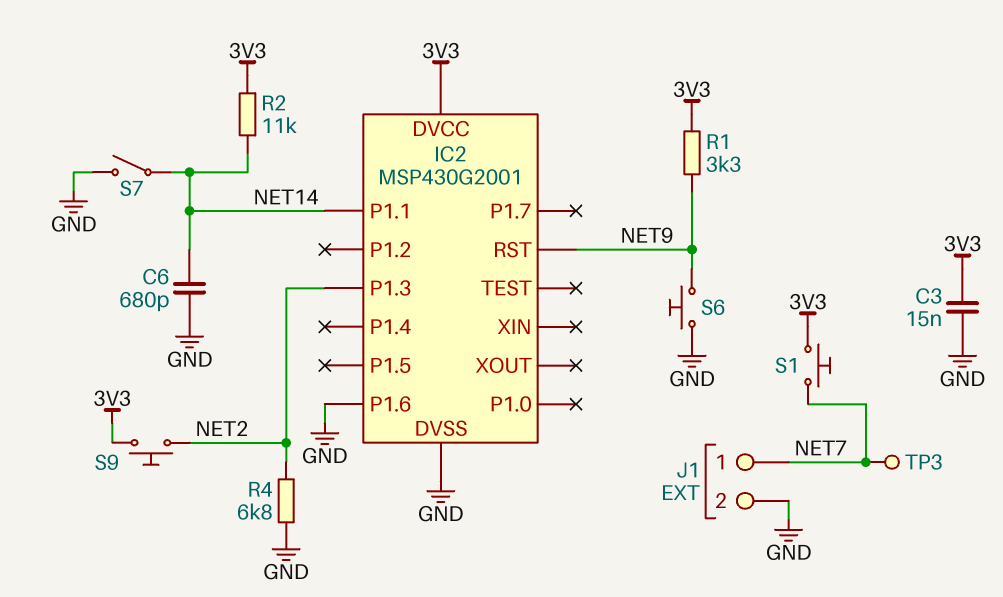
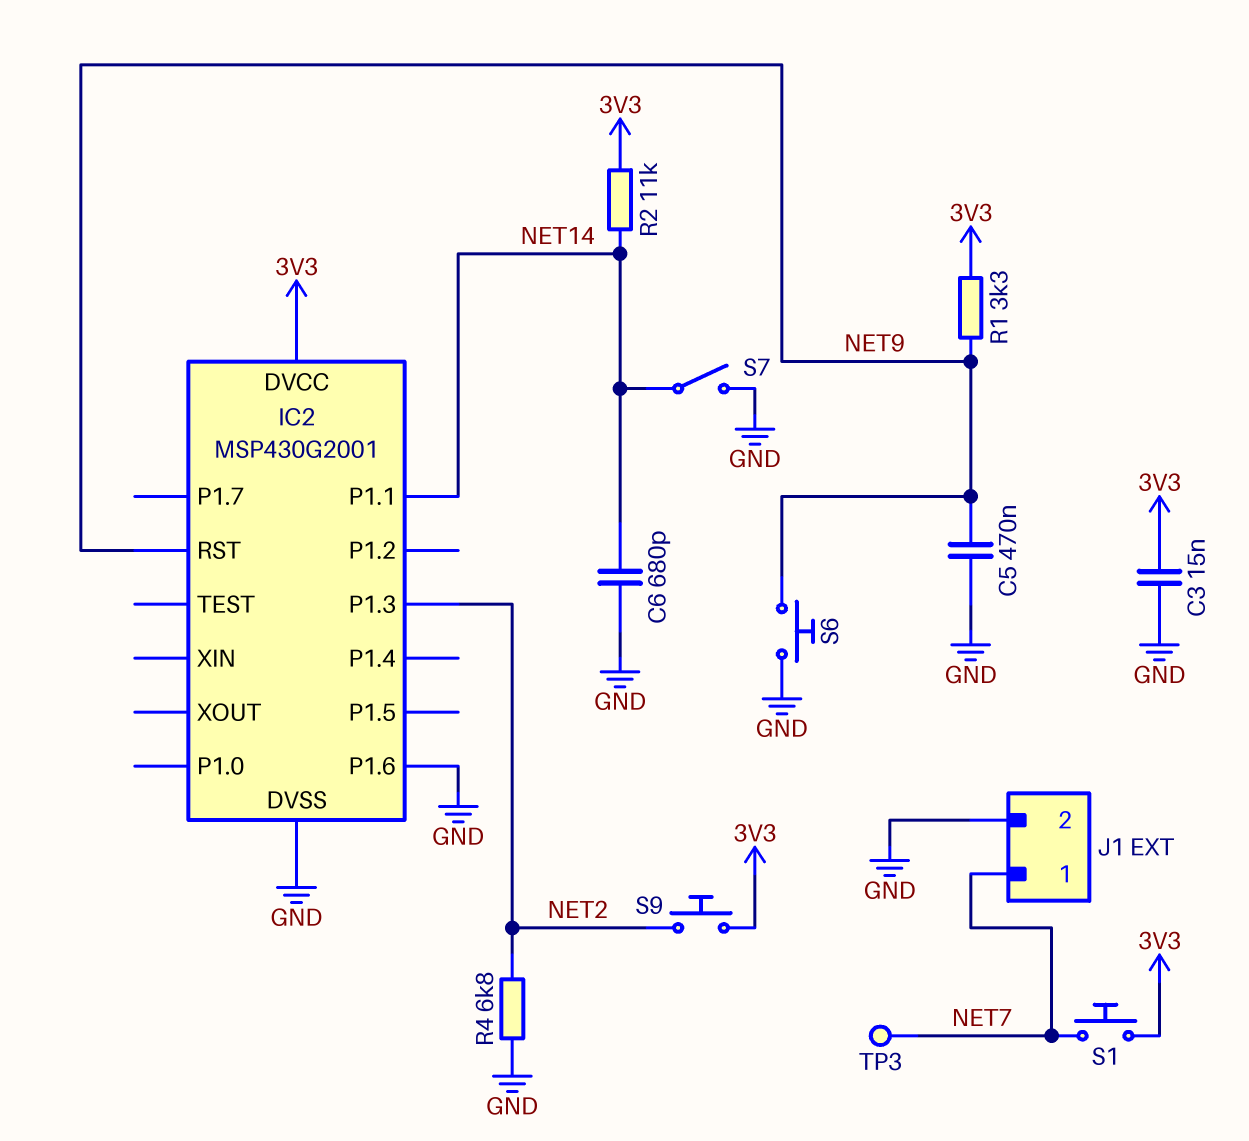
C5: none -> 470nF (GND, NET9)

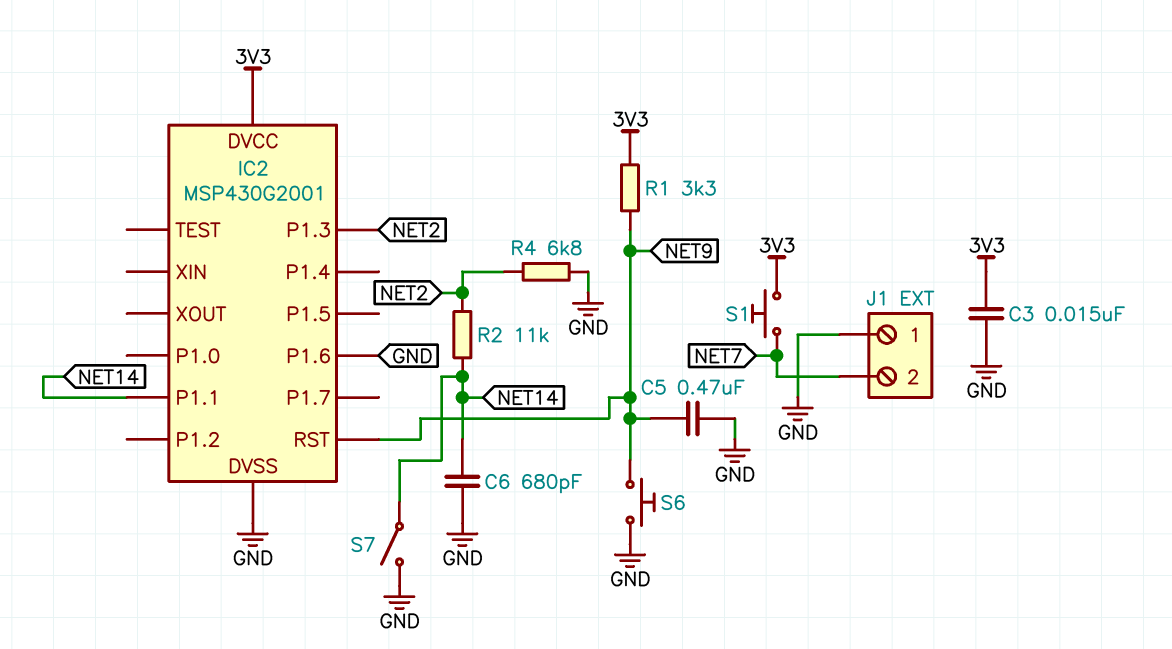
J1 pin 1: NET7 -> GND
J1 pin 2: GND -> NET7
R2: 11k (3V3, NET14) -> 11k (NET2, NET14)
S9: button (3V3, NET2) -> none
TP3: test point (NET7) -> none

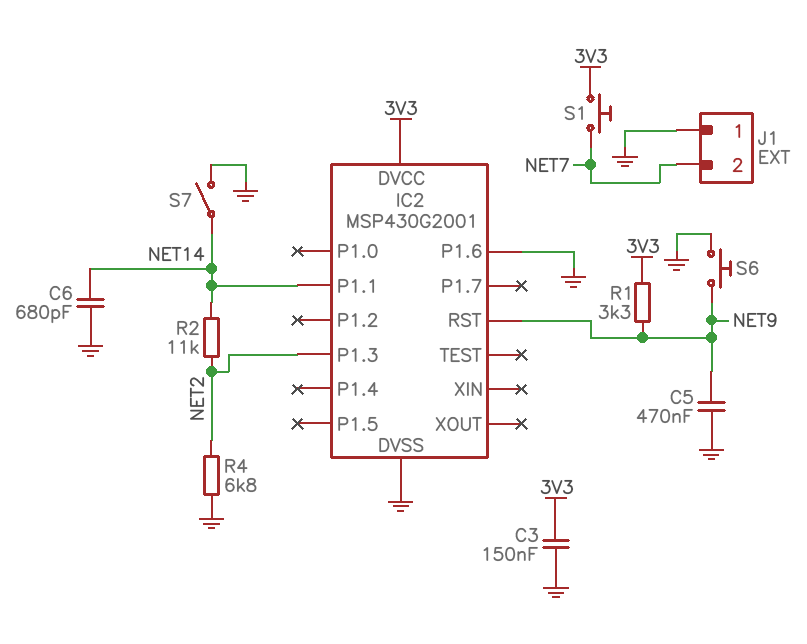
C3: 15nF (3V3, GND) -> 150nF (3V3, GND)

